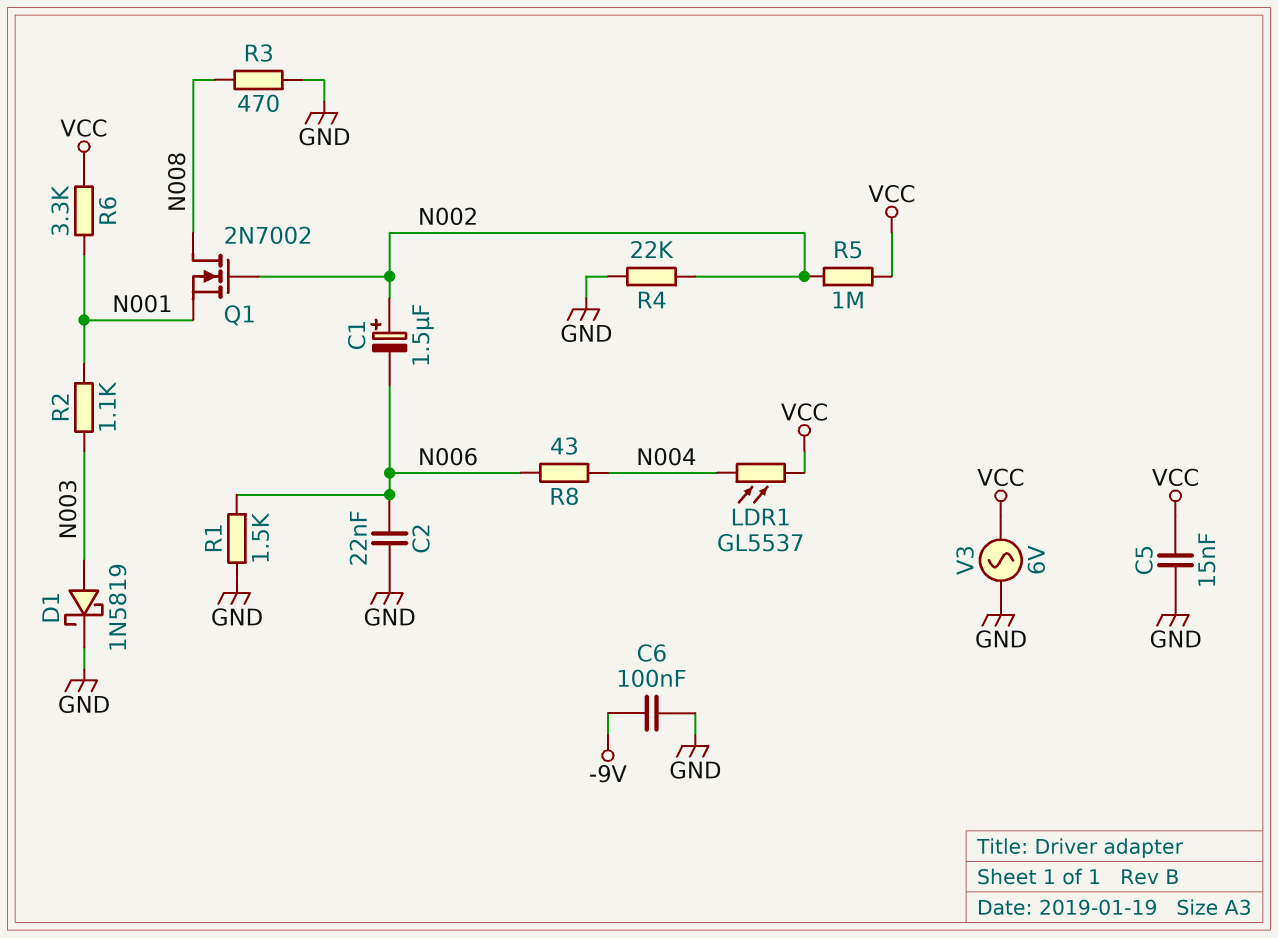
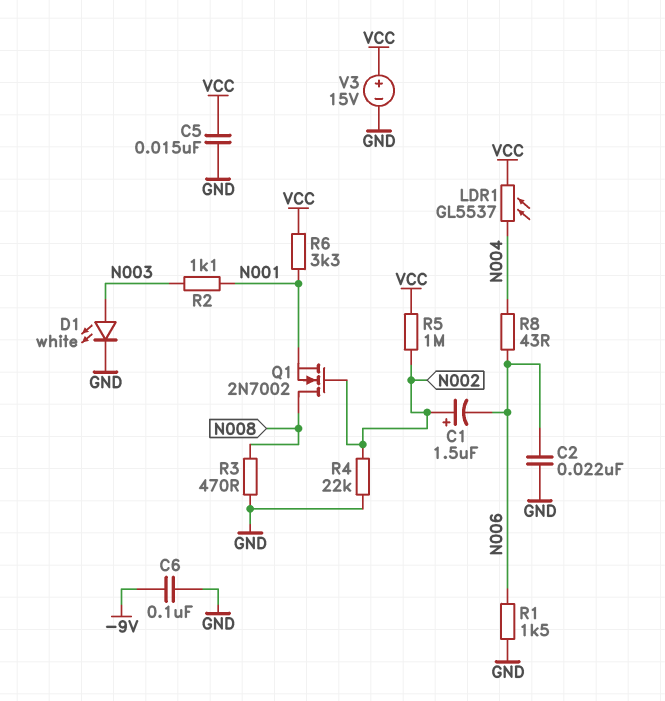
D1: schottky 1N5819 (A N003, K GND) -> LED white (A N003, K GND)
V3: AC 6V (GND, VCC) -> 15V (plus VCC, minus GND)

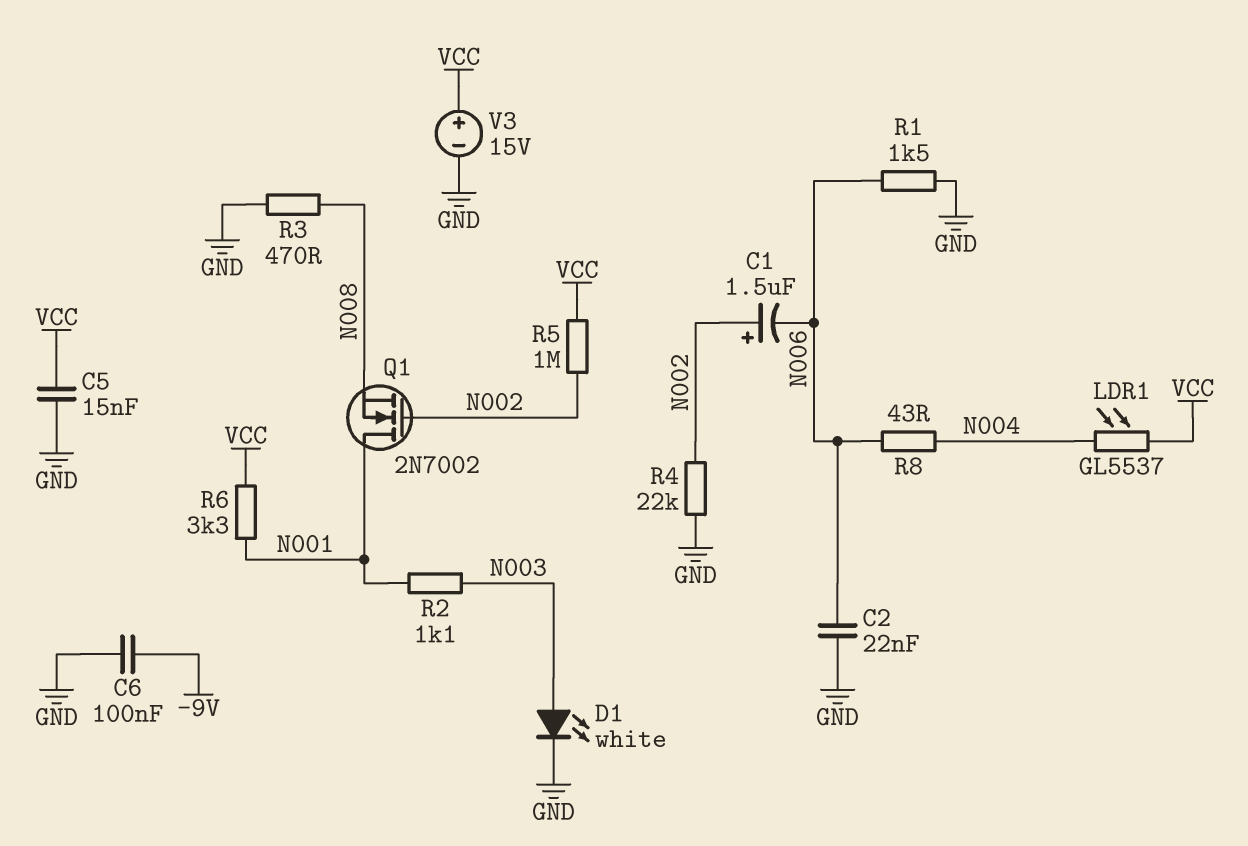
Q1: NMOS 2N7002 (G N002, D N008, S N001) -> NMOS 2N7002 (G N002, D N001, S N008)

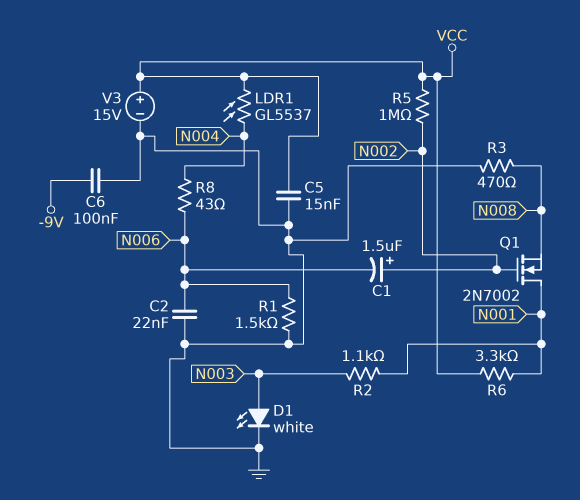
R4: 22k (GND, N002) -> none

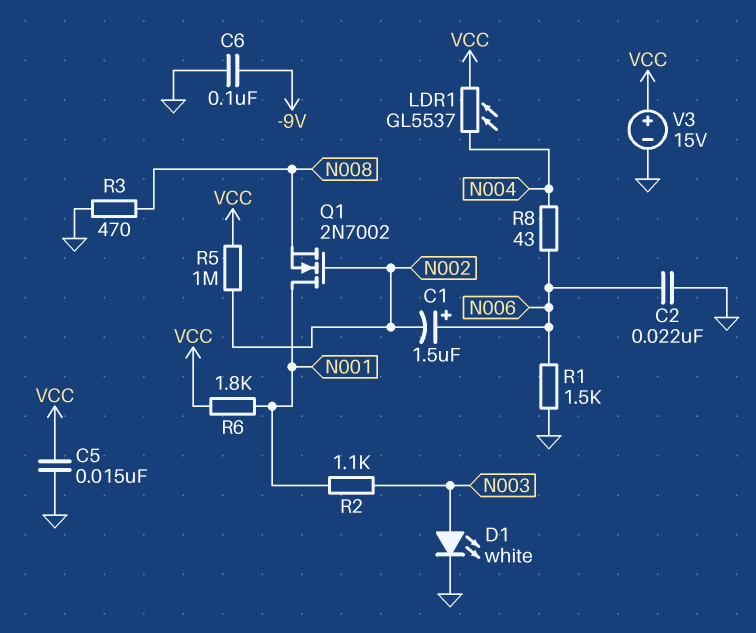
C1: 1.5uF (plus N002, minus N006) -> 1.5uF (plus N006, minus N002)
R6: 3.3k (N001, VCC) -> 1.8k (N001, VCC)

